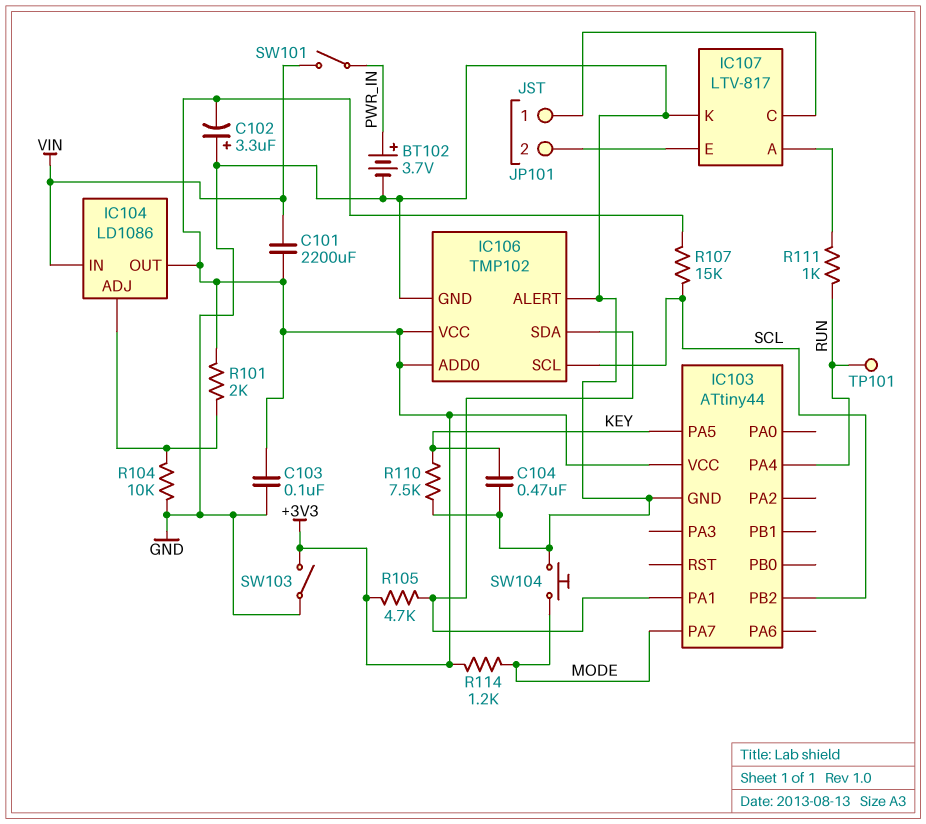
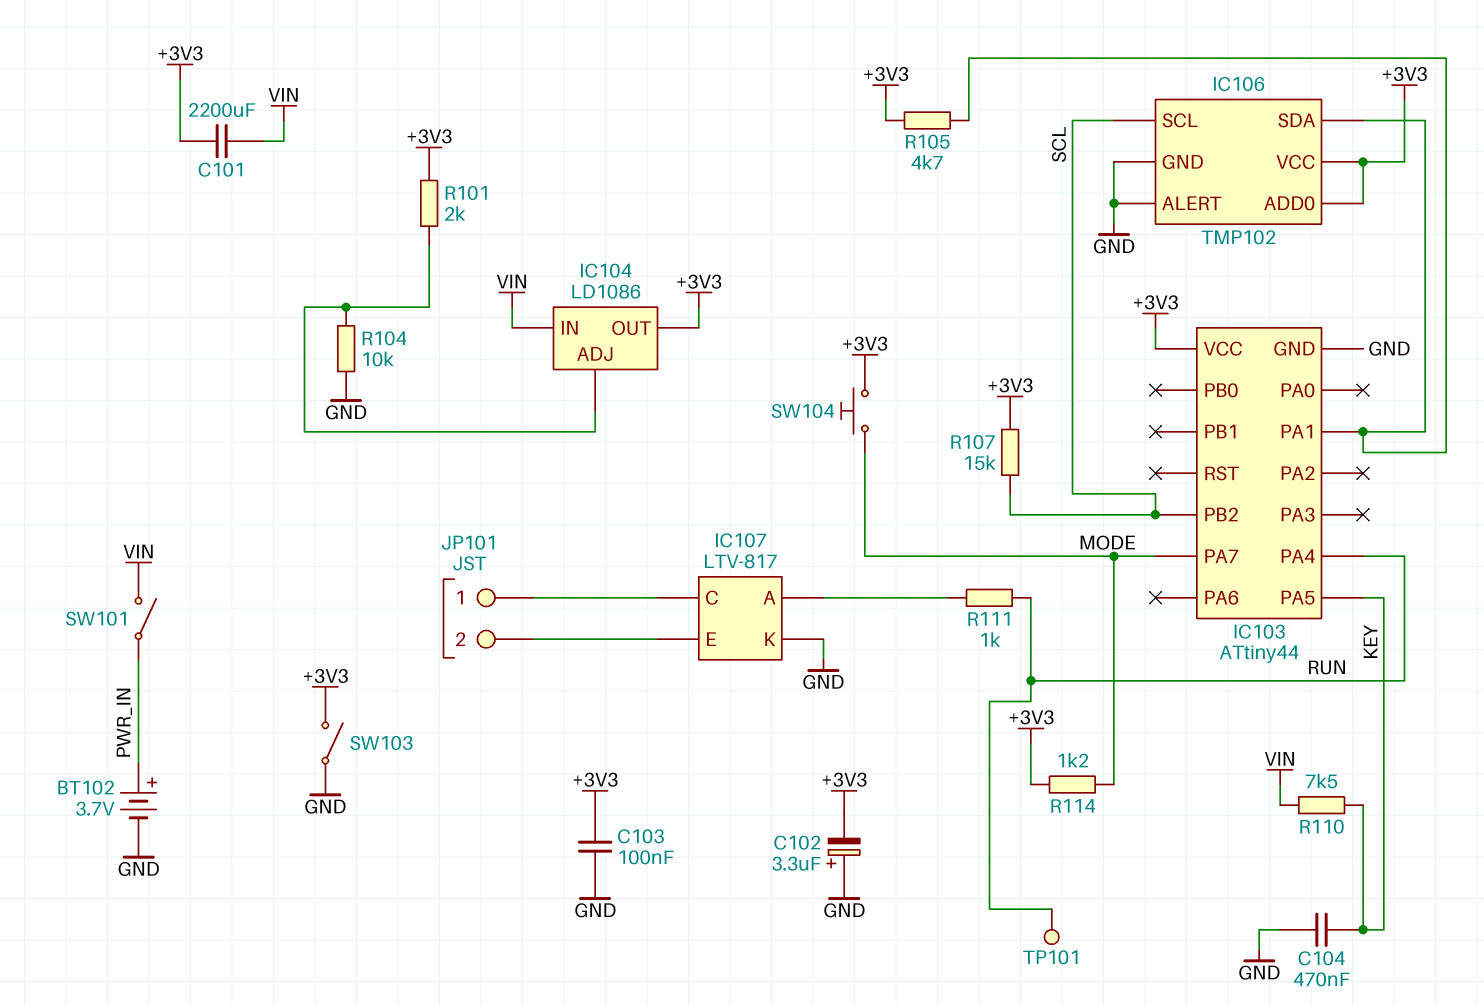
R110: 7.5k (GND, KEY) -> 7.5k (KEY, VIN)
SW104: button (GND, MODE) -> button (+3V3, MODE)

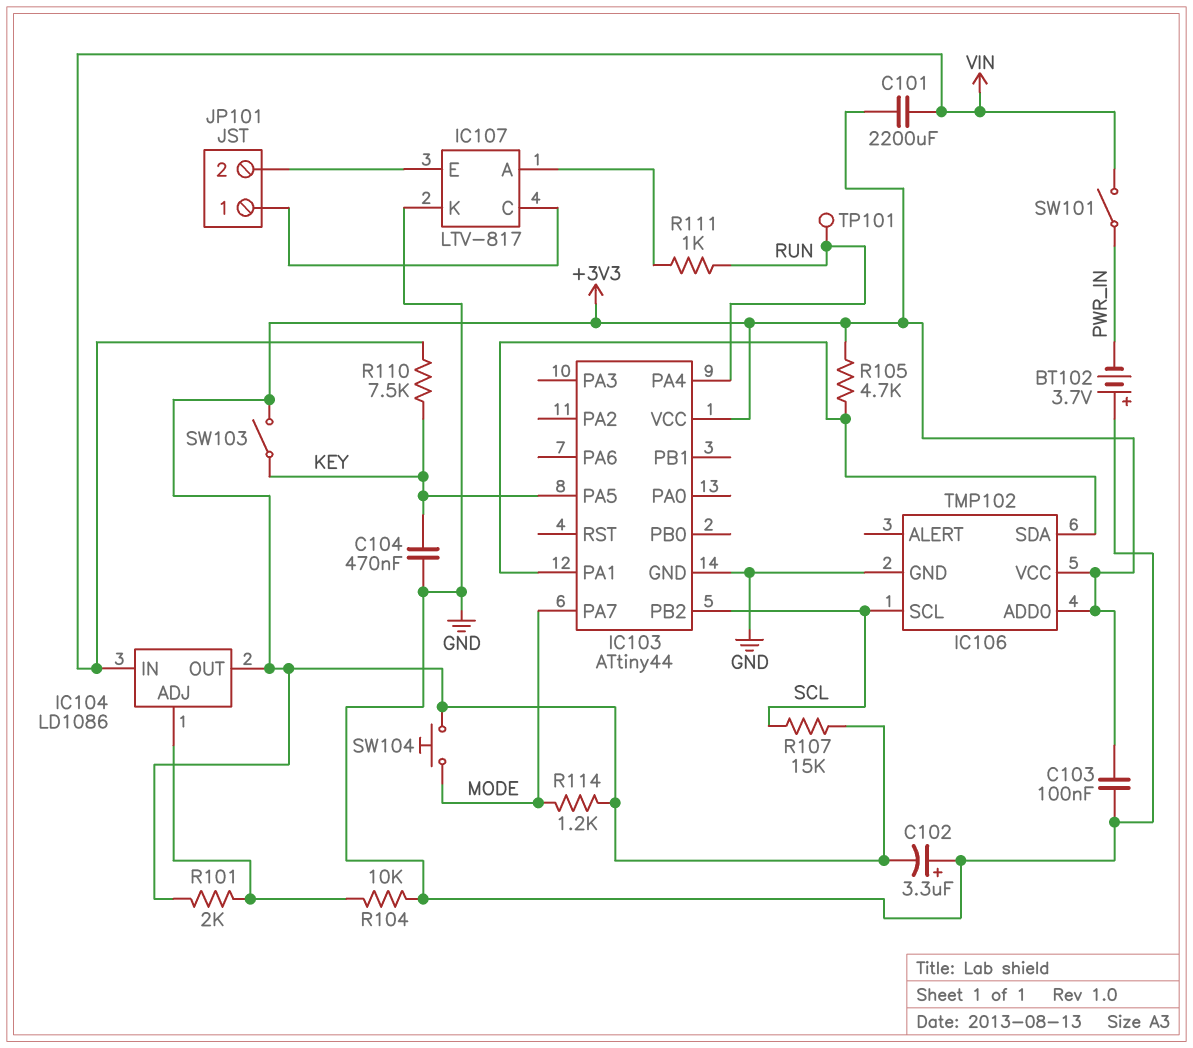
BT102: 3.7V (plus PWR_IN, minus GND) -> 3.7V (plus GND, minus PWR_IN)
IC106 pin ALERT: GND -> none
SW103: switch (+3V3, GND) -> switch (+3V3, KEY)

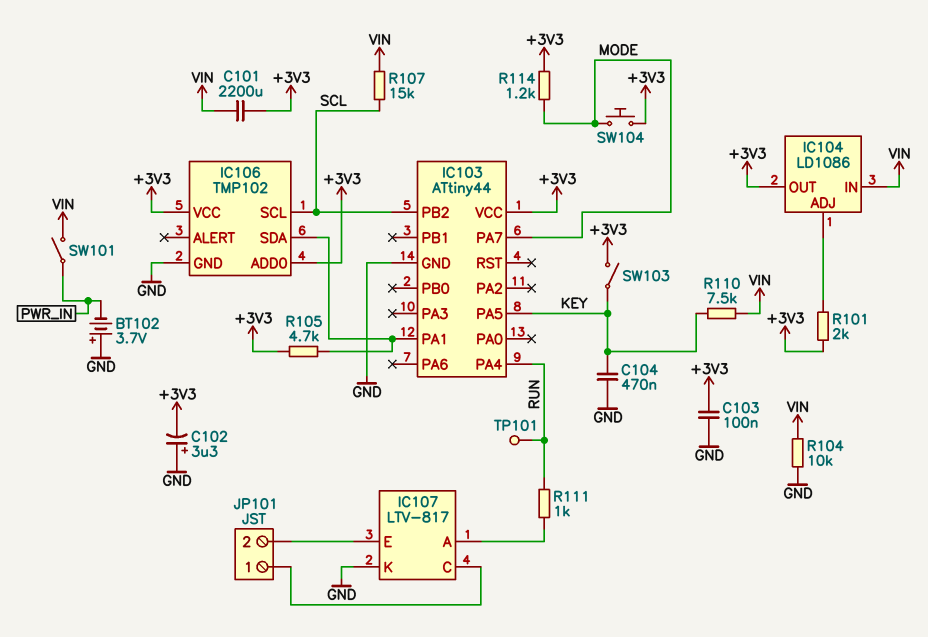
R104: 10k (GND, IC104/ADJ) -> 10k (GND, VIN)
R107: 15k (+3V3, SCL) -> 15k (SCL, VIN)

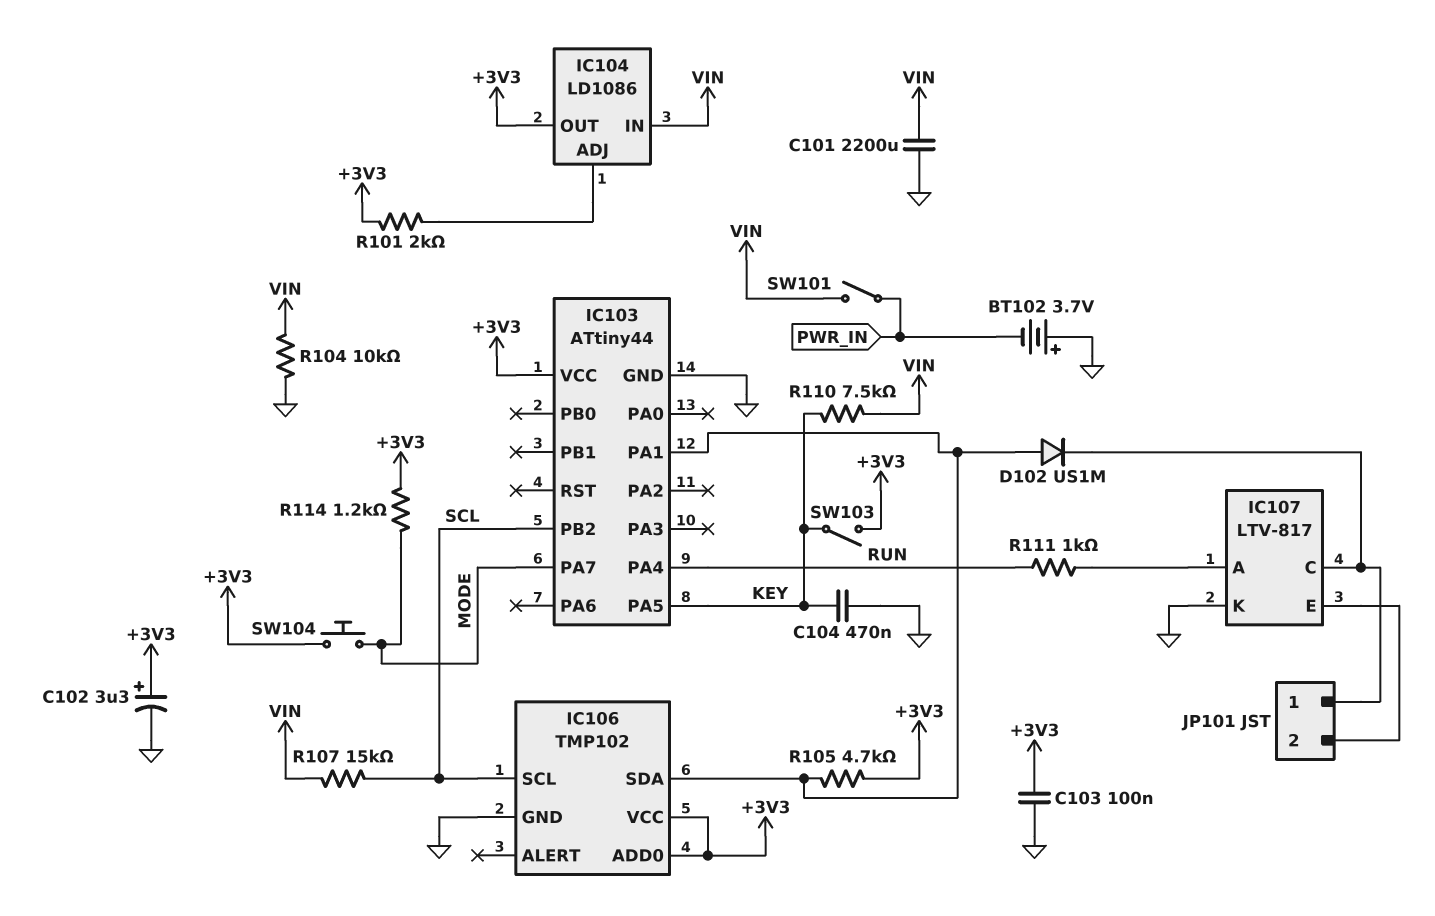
C101: 2200uF (+3V3, VIN) -> 2200uF (GND, VIN)
C102: 3.3uF (plus GND, minus +3V3) -> 3.3uF (plus +3V3, minus GND)
D102: none -> diode US1M (A IC103/PA1, K IC107/C)
TP101: test point (RUN) -> none

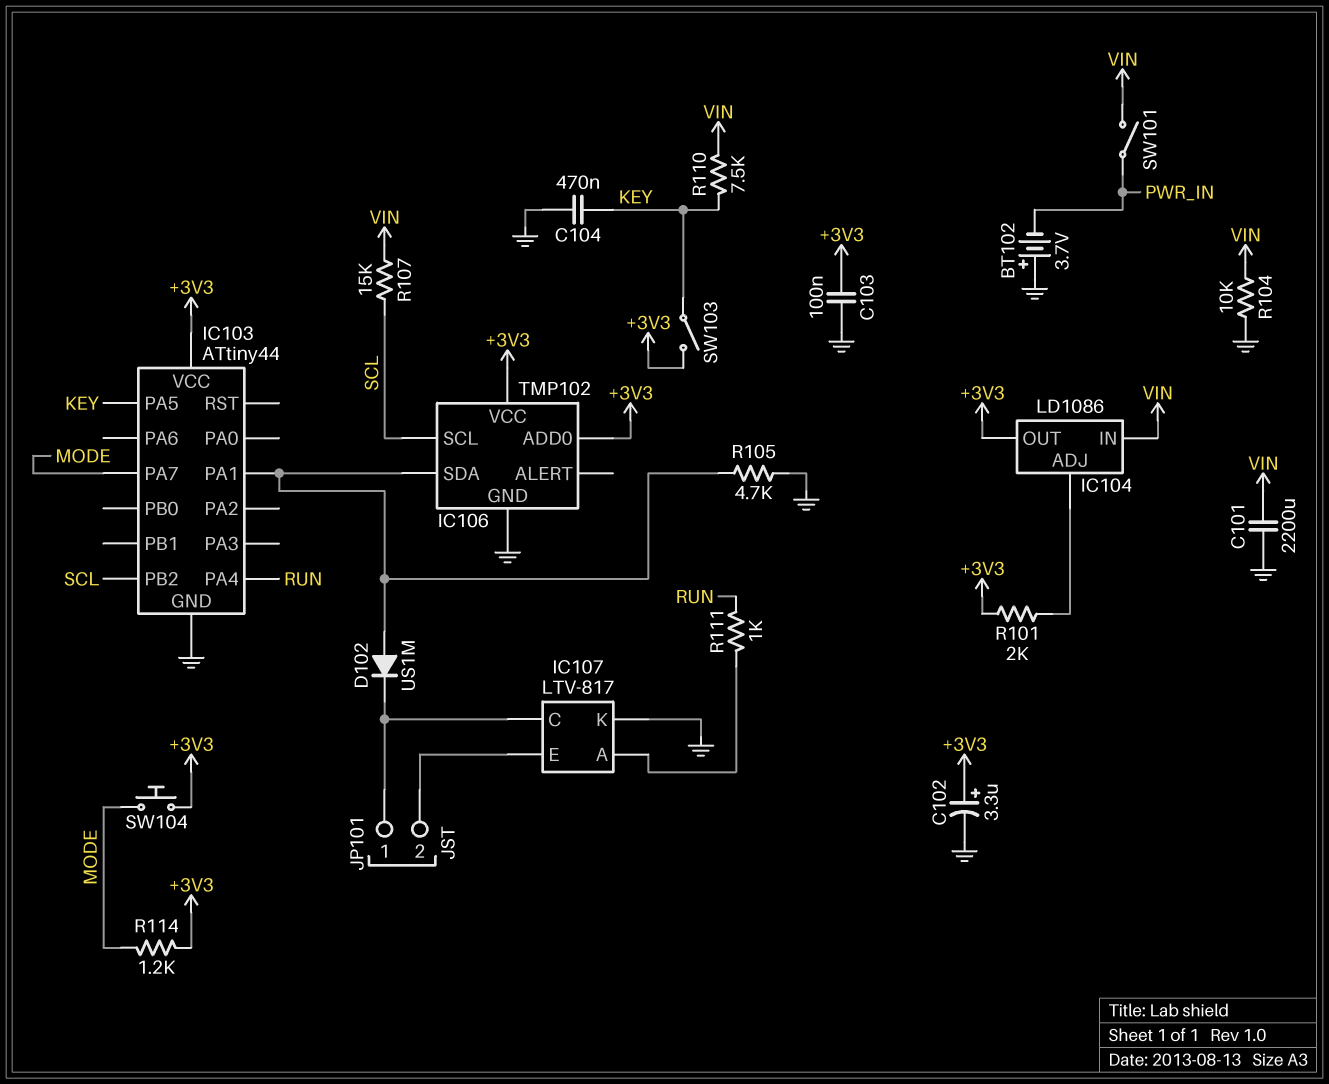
R105: 4.7k (+3V3, IC103/PA1) -> 4.7k (GND, IC103/PA1)

